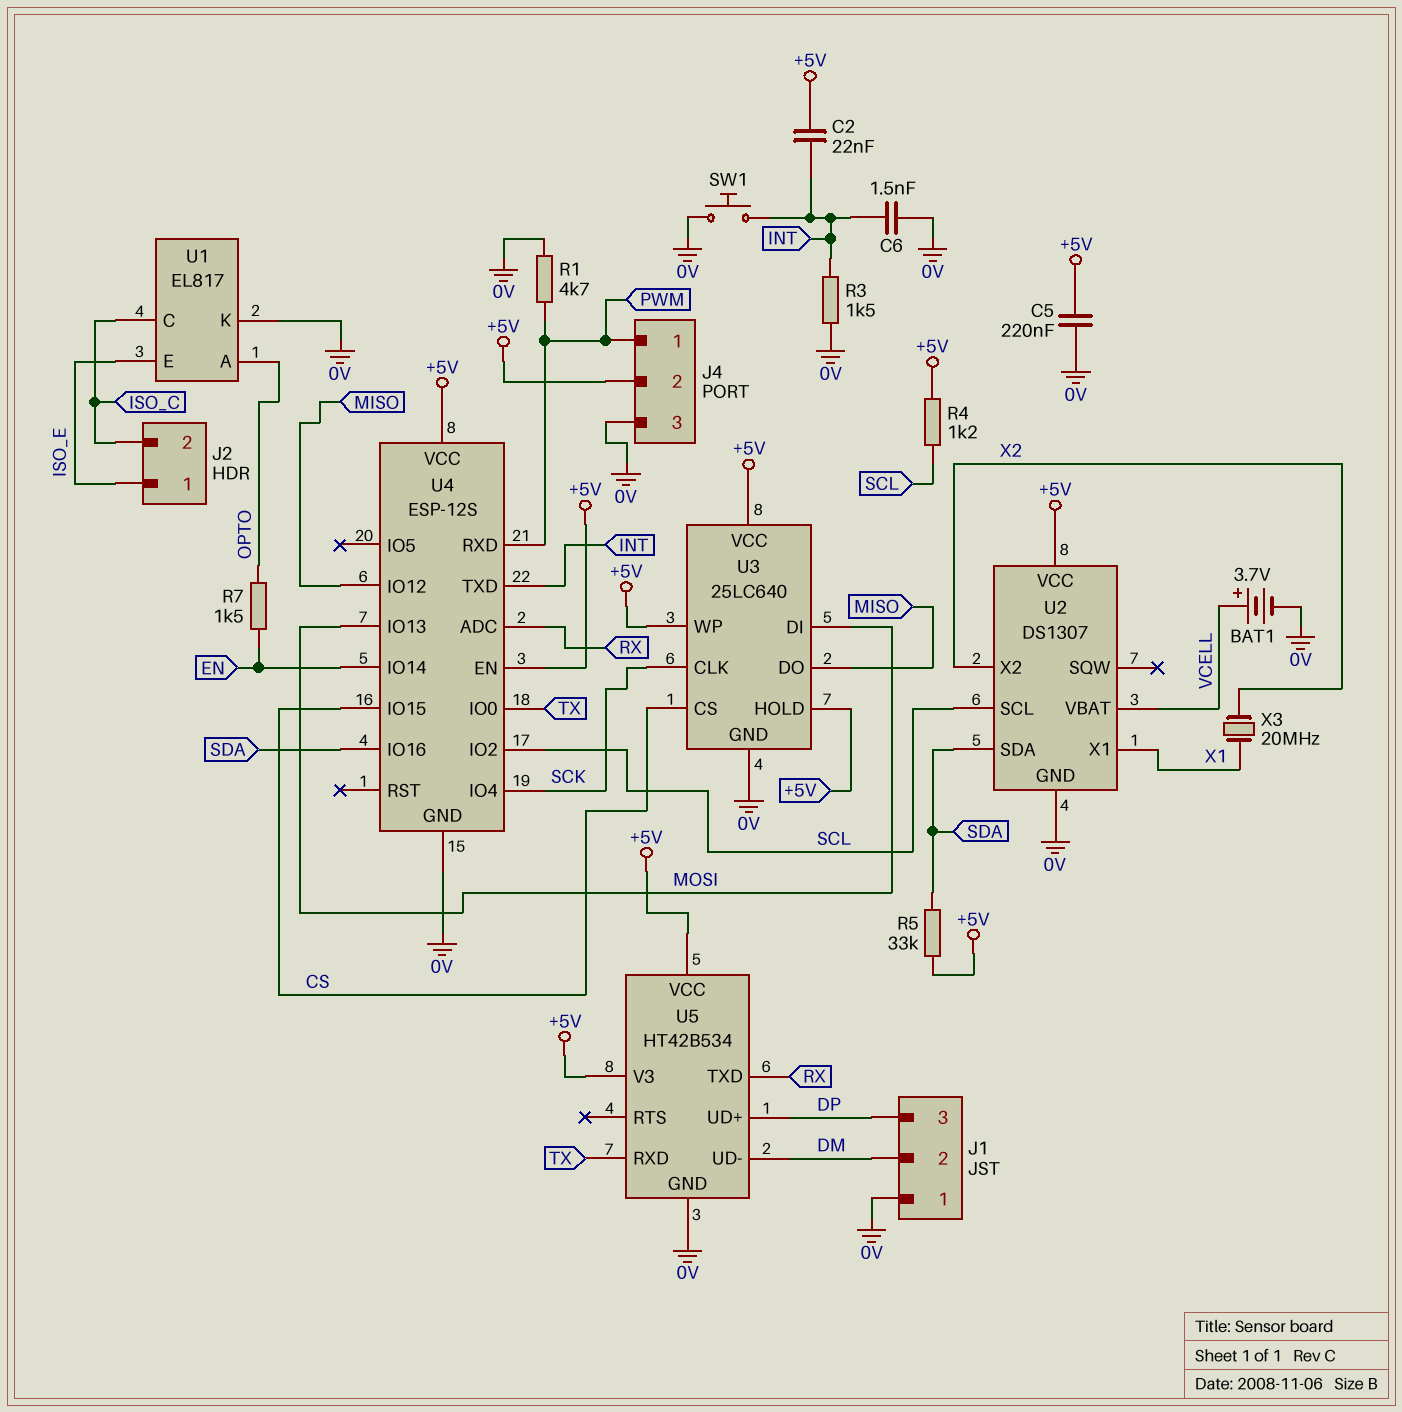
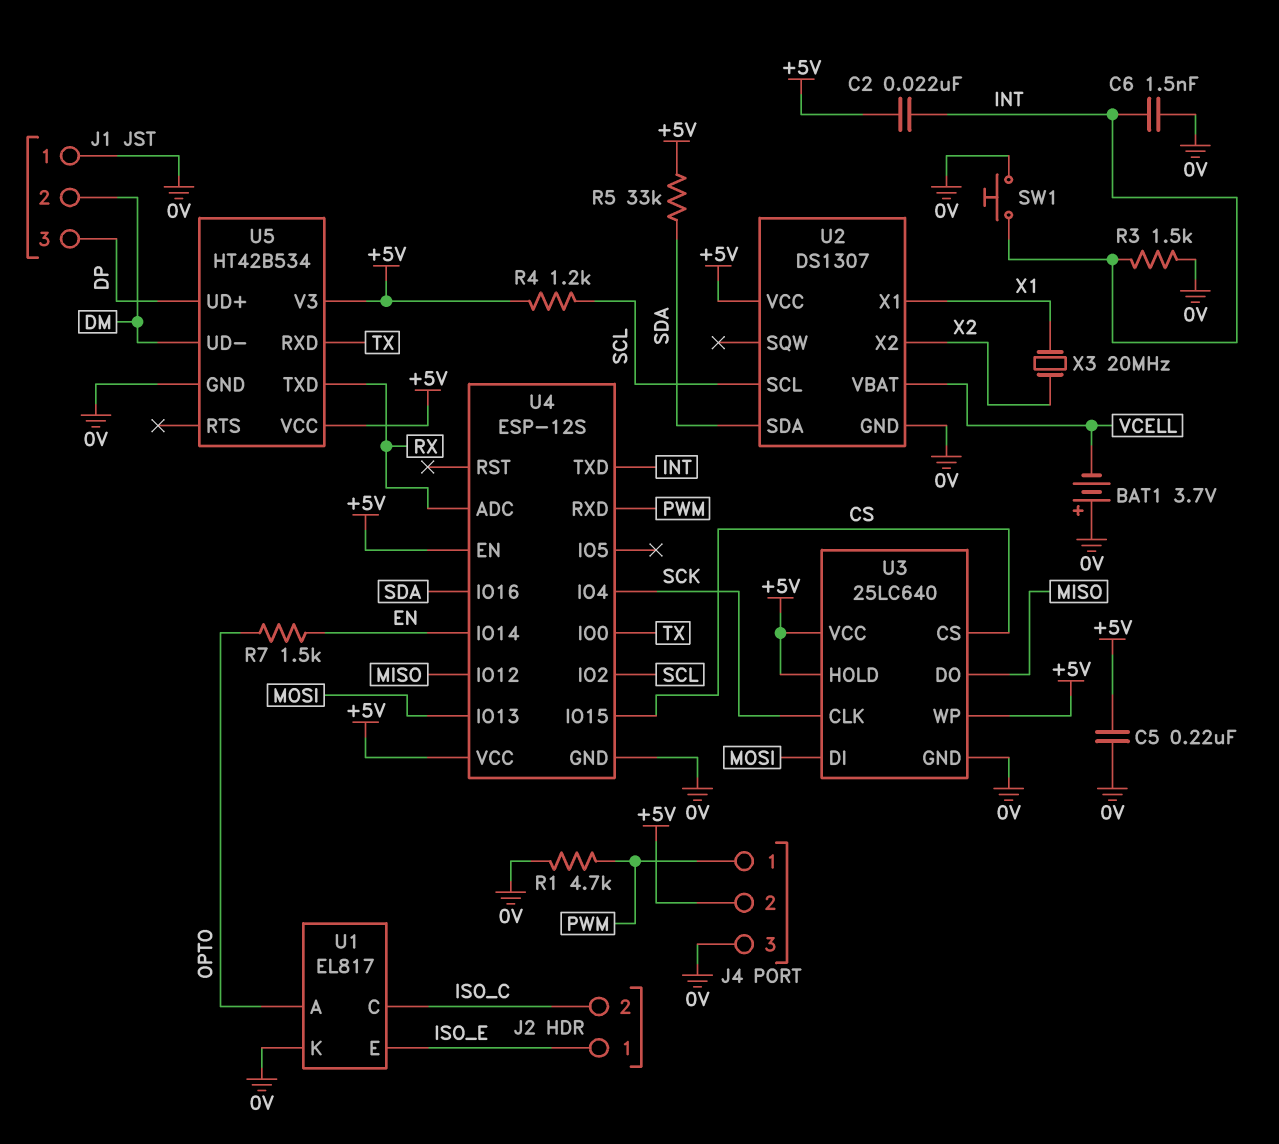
BAT1: 3.7V (plus VCELL, minus 0V) -> 3.7V (plus 0V, minus VCELL)

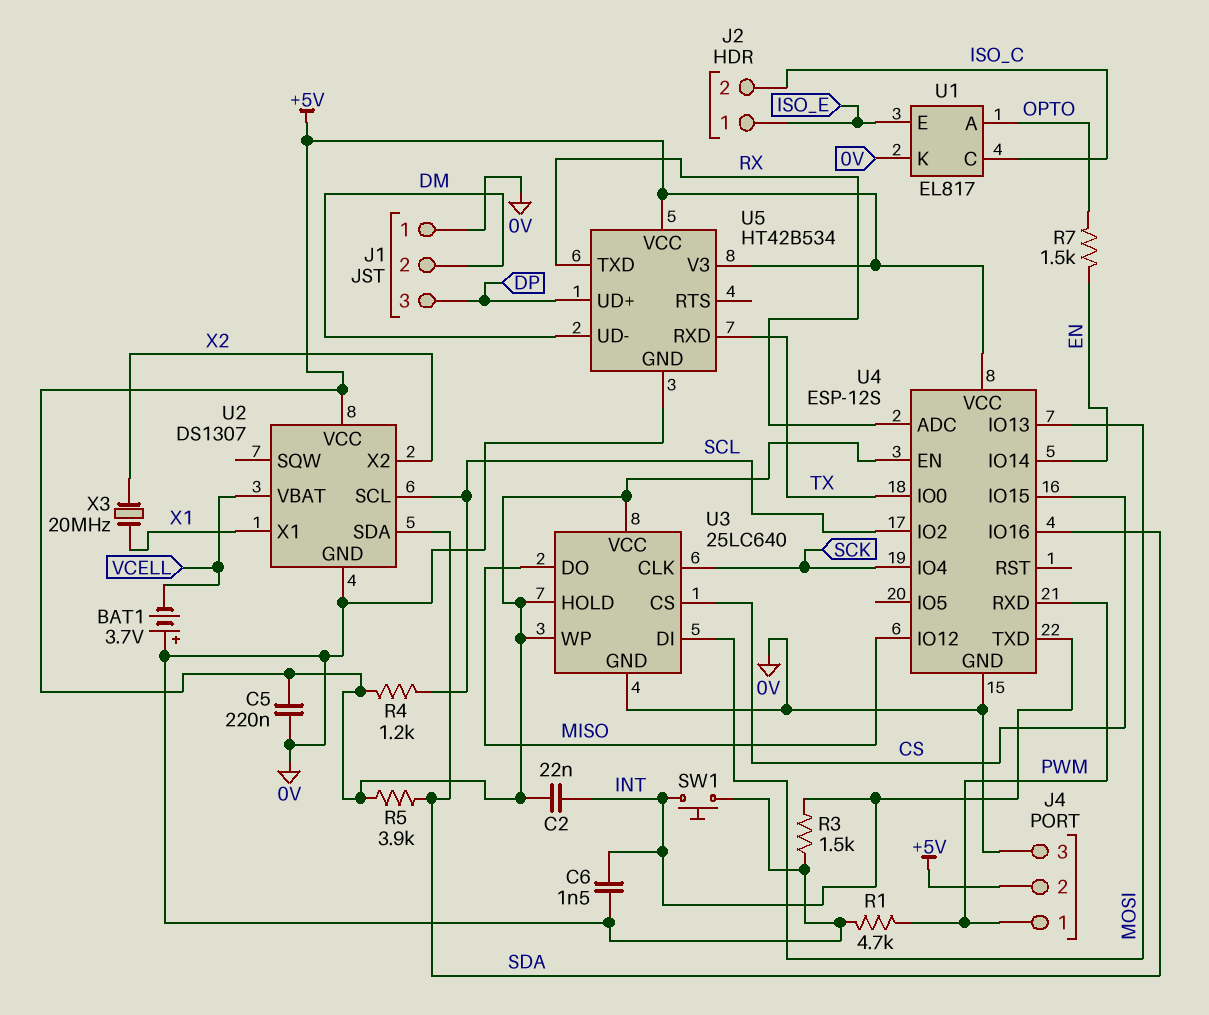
R5: 33k (+5V, SDA) -> 3.9k (+5V, SDA)

